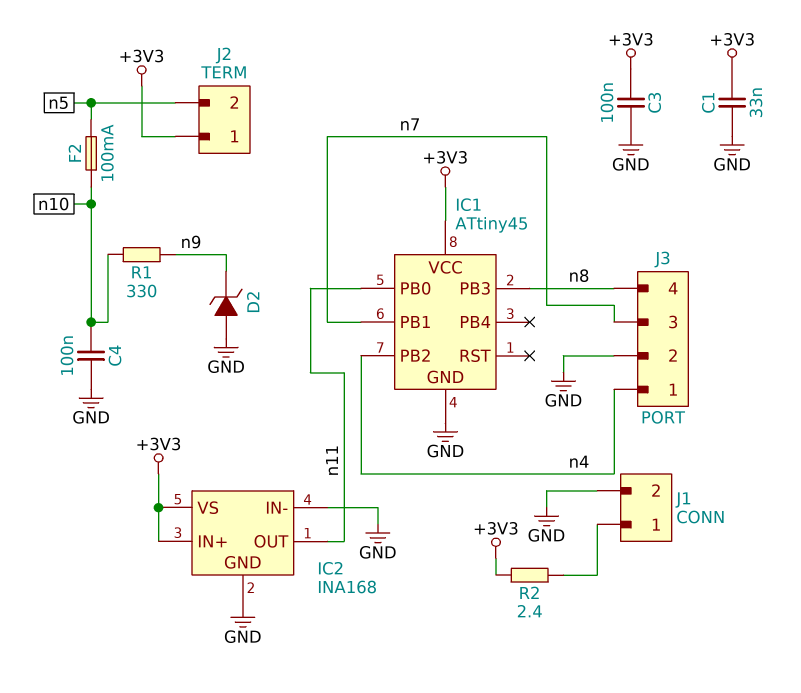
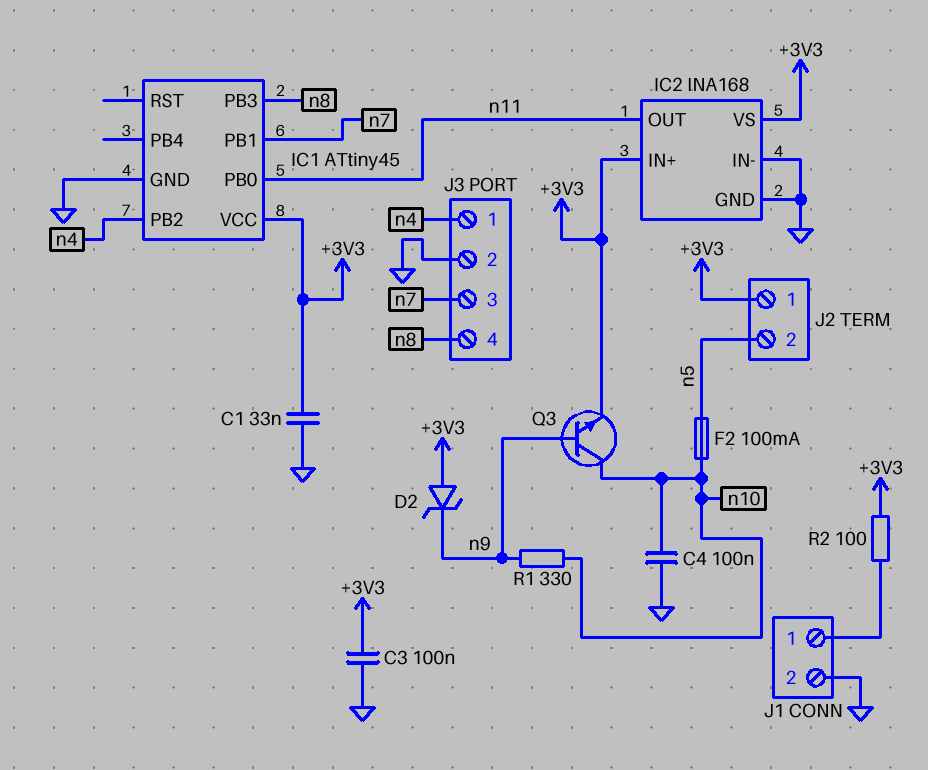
D2: zener (A GND, K n9) -> zener (A +3V3, K n9)
Q3: none -> NPN (B n9, C n10, E +3V3)
R2: 2.4 (+3V3, J1/1) -> 100 (+3V3, J1/1)

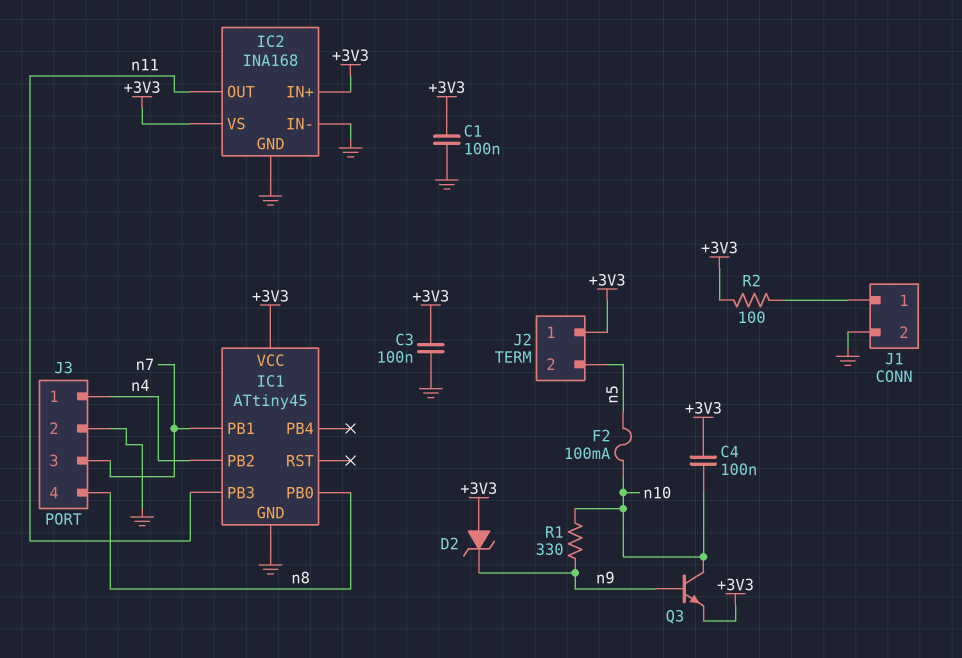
C1: 33nF (+3V3, GND) -> 100nF (+3V3, GND)
C4: 100nF (GND, n10) -> 100nF (+3V3, n10)
IC1 pin PB0: n11 -> n8
IC1 pin PB3: n8 -> n11

